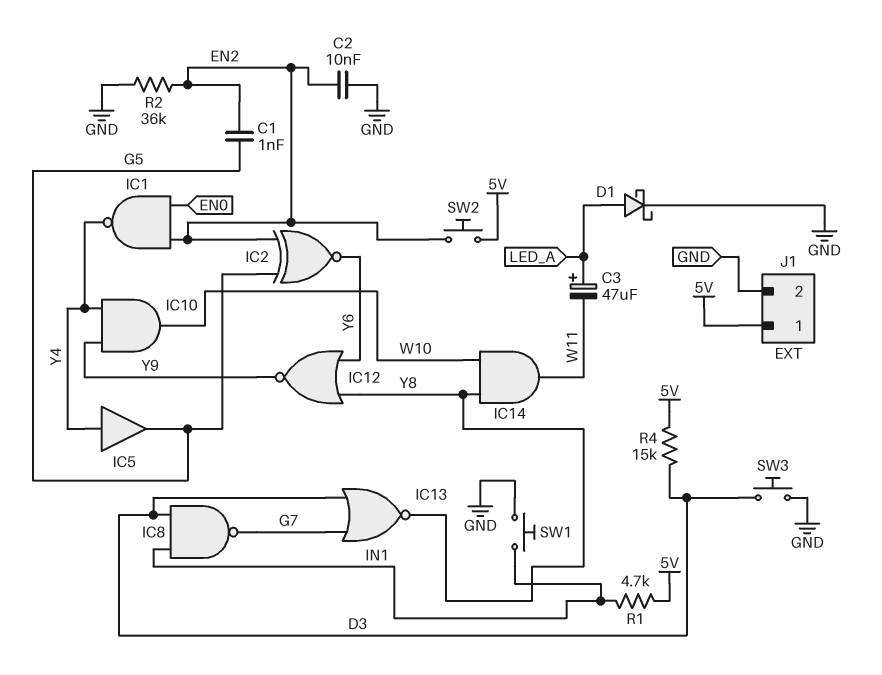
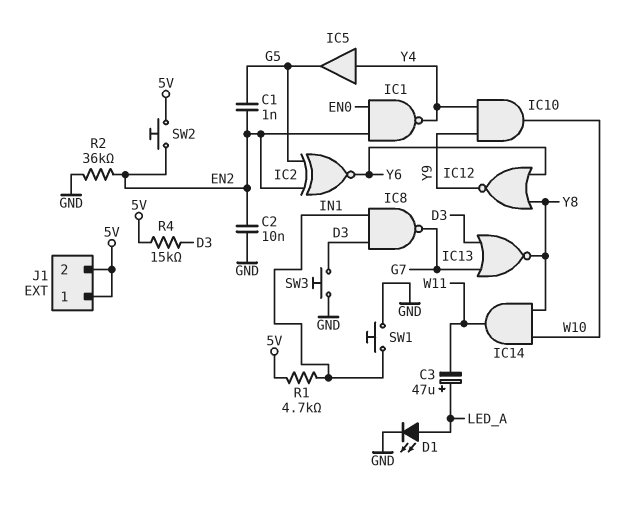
D1: schottky (A LED_A, K GND) -> LED (A LED_A, K GND)
J1 pin 2: GND -> 5V

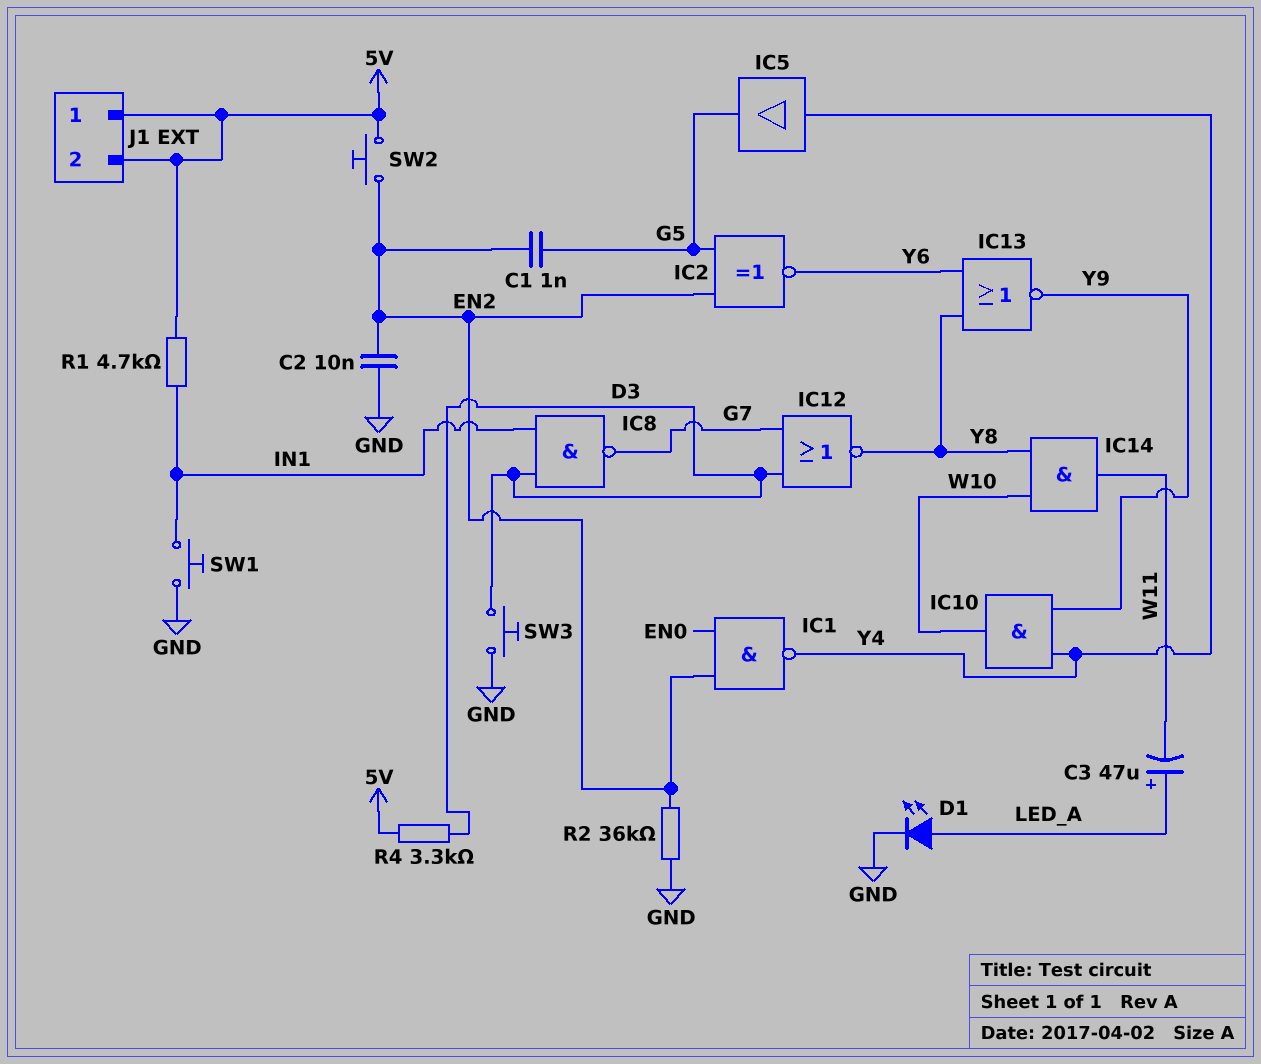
IC12: NOR (in Y6, in Y8, out Y9) -> NOR (in D3, in G7, out Y8)
IC13: NOR (in D3, in G7, out Y8) -> NOR (in Y6, in Y8, out Y9)
R4: 15k (5V, D3) -> 3.3k (5V, D3)

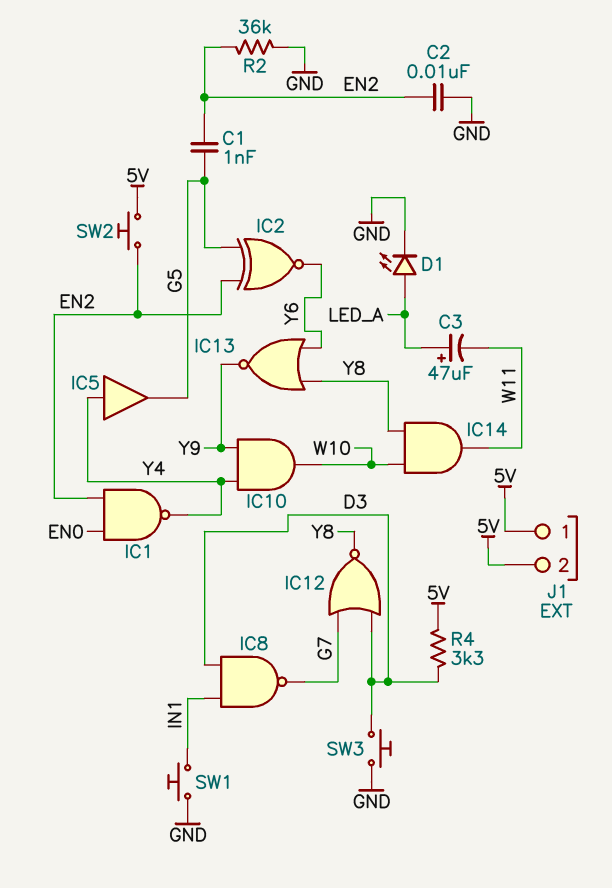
R1: 4.7k (5V, IN1) -> none

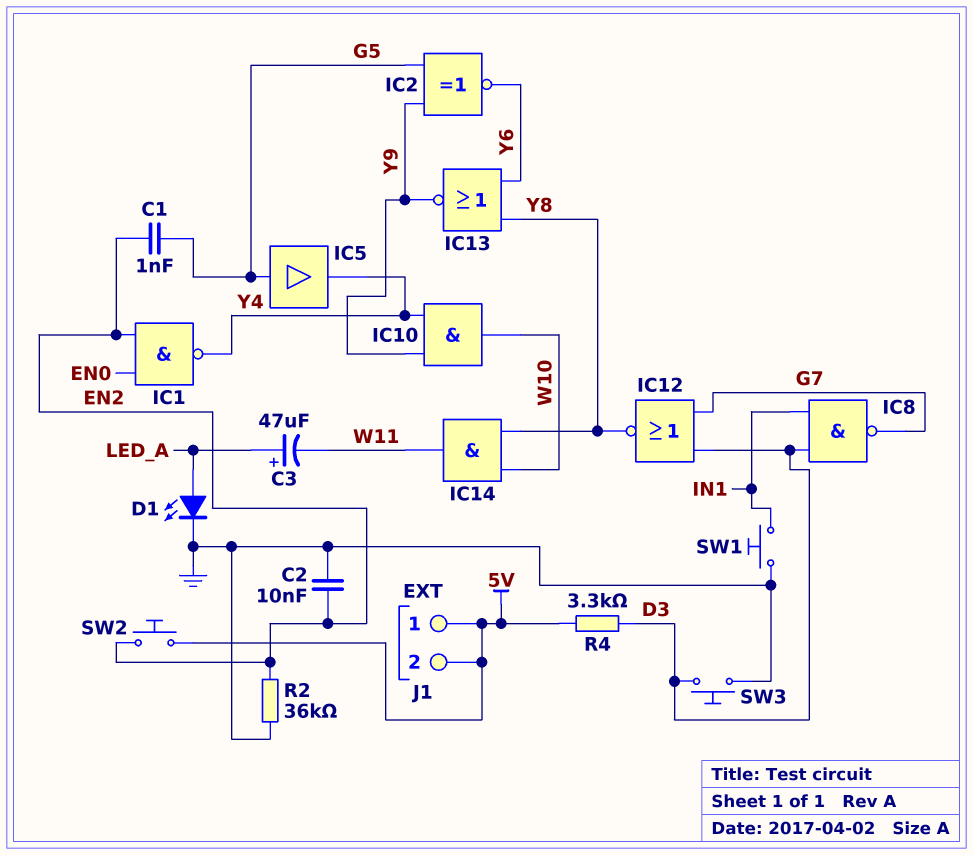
IC2: XNOR (in EN2, in G5, out Y6) -> XNOR (in G5, in Y9, out Y6)
IC5: buffer (in Y4, out G5) -> buffer (in G5, out Y4)

